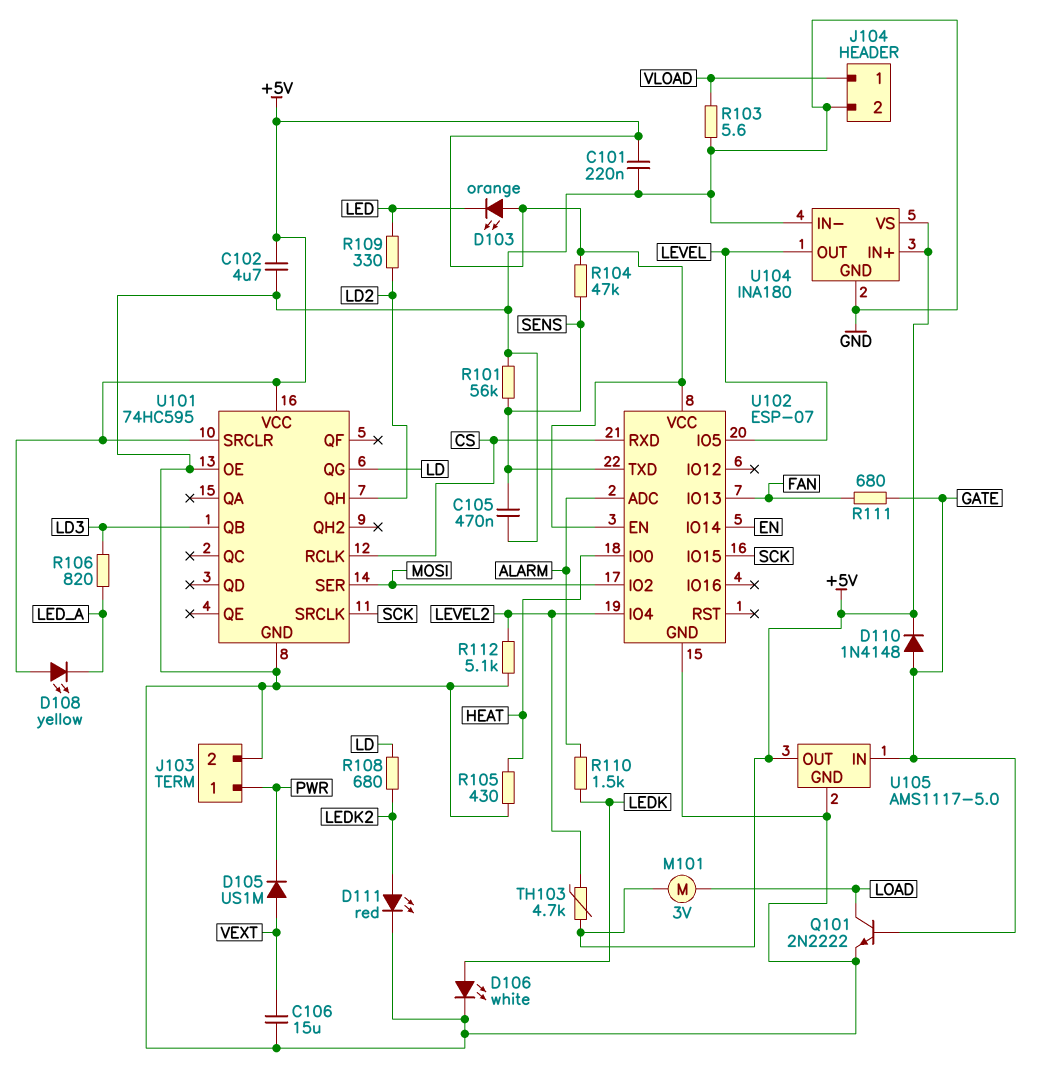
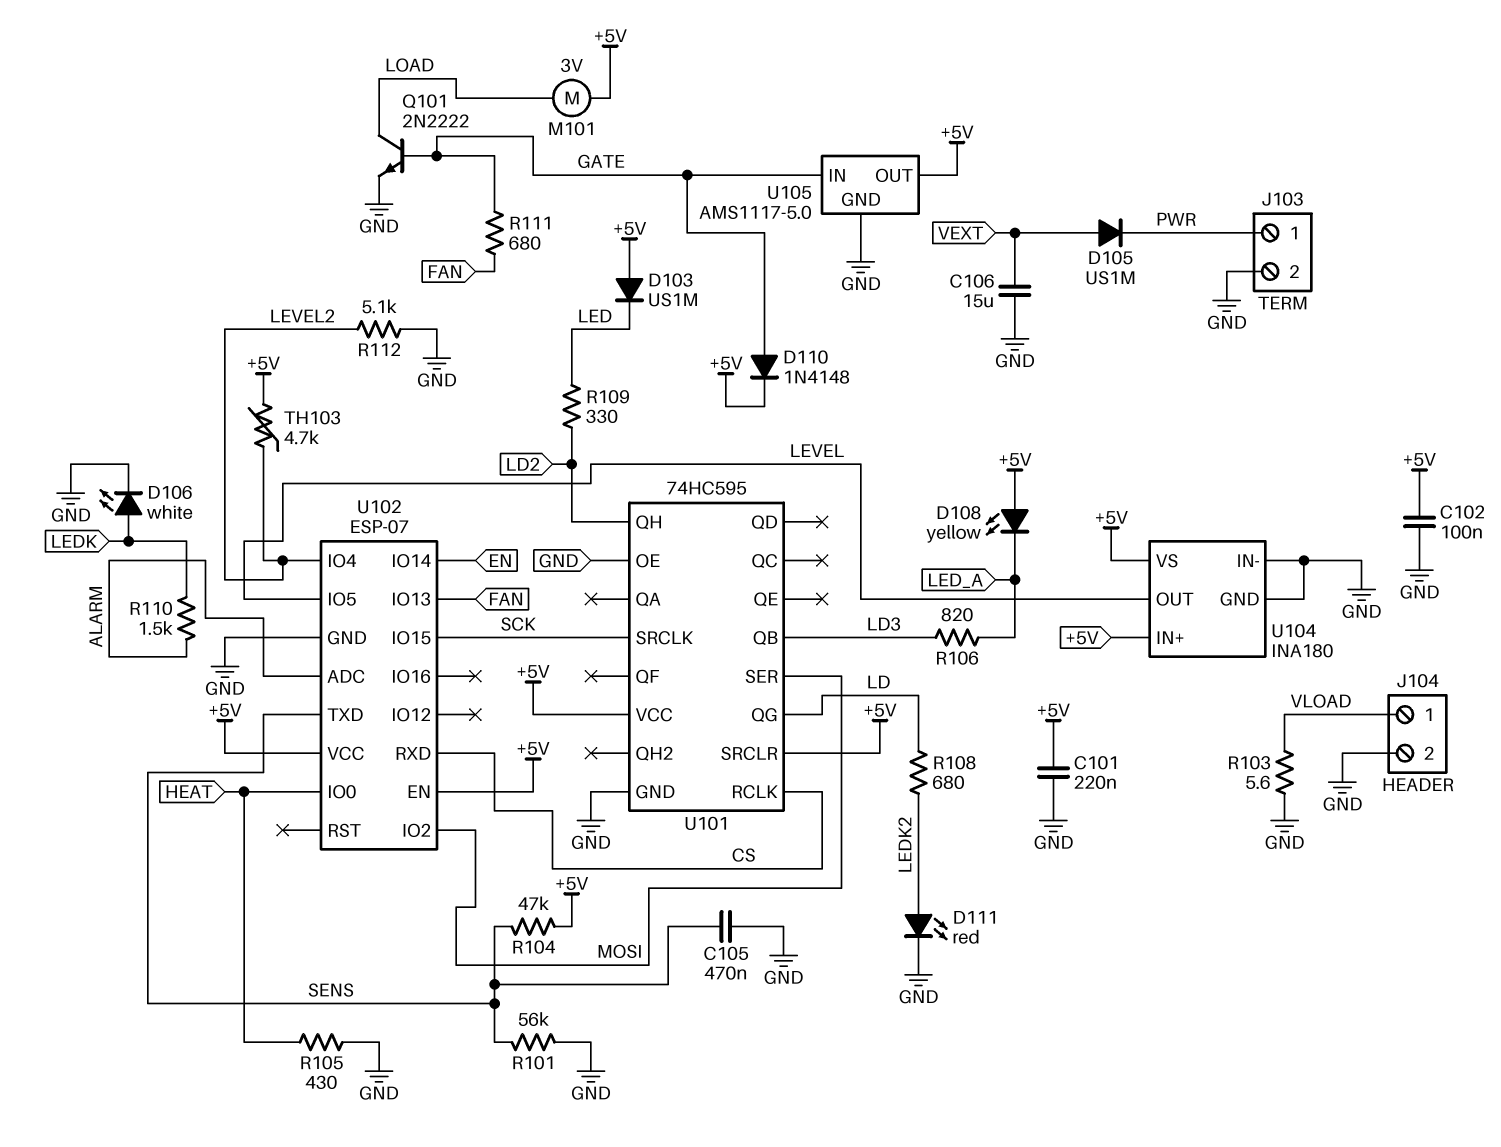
C102: 4.7uF (+5V, GND) -> 100nF (+5V, GND)
D103: LED orange (A +5V, K LED) -> diode US1M (A +5V, K LED)

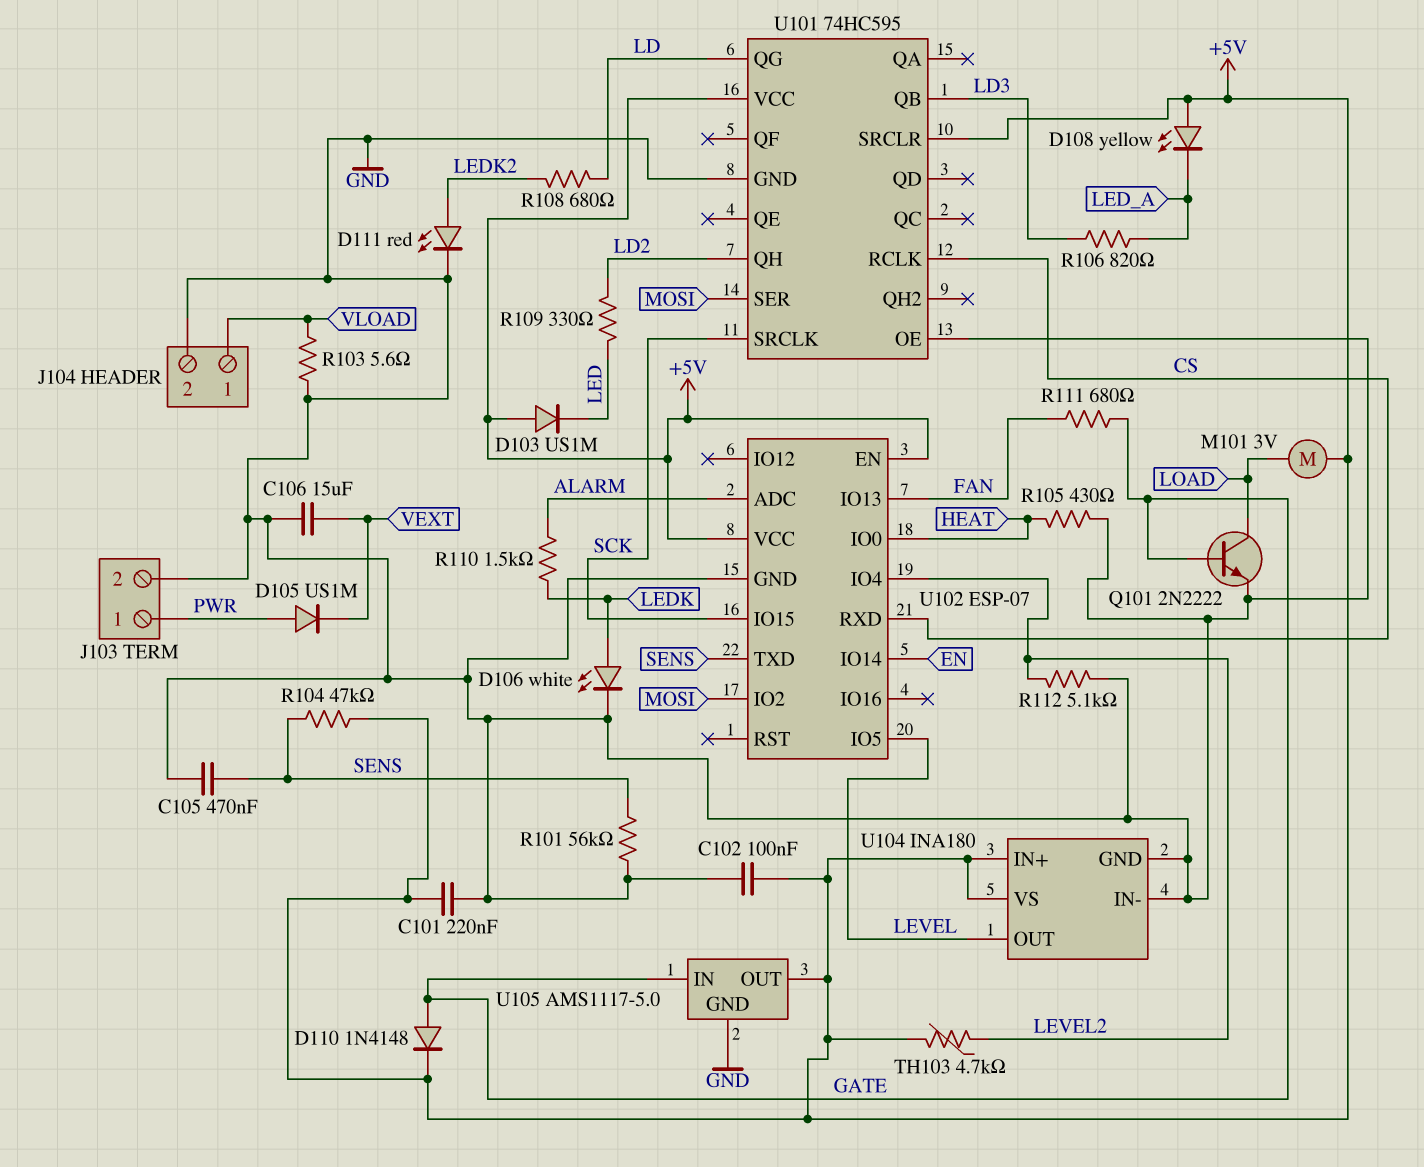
D105: diode US1M (A VEXT, K PWR) -> diode US1M (A PWR, K VEXT)

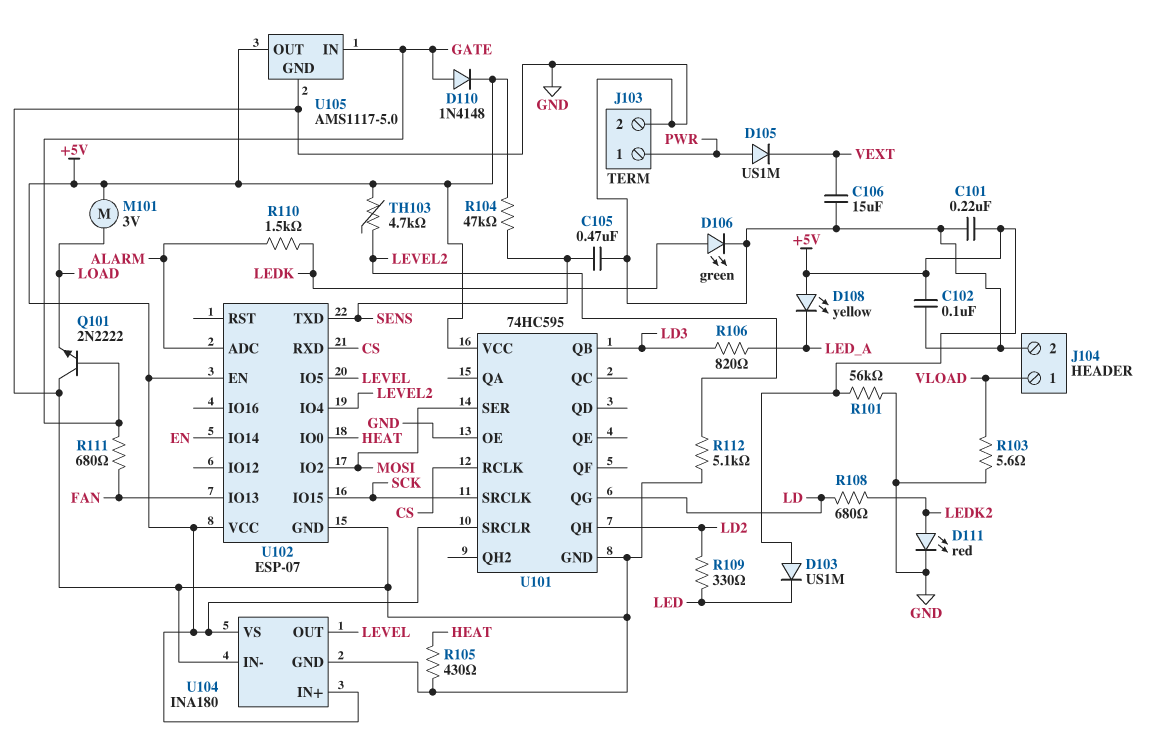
D106: LED white (A LEDK, K GND) -> LED green (A LEDK, K GND)
Q101: NPN 2N2222 (B GATE, C LOAD, E GND) -> NPN 2N2222 (B GATE, C GND, E LOAD)
R101: 56k (GND, SENS) -> 56k (+5V, GND)

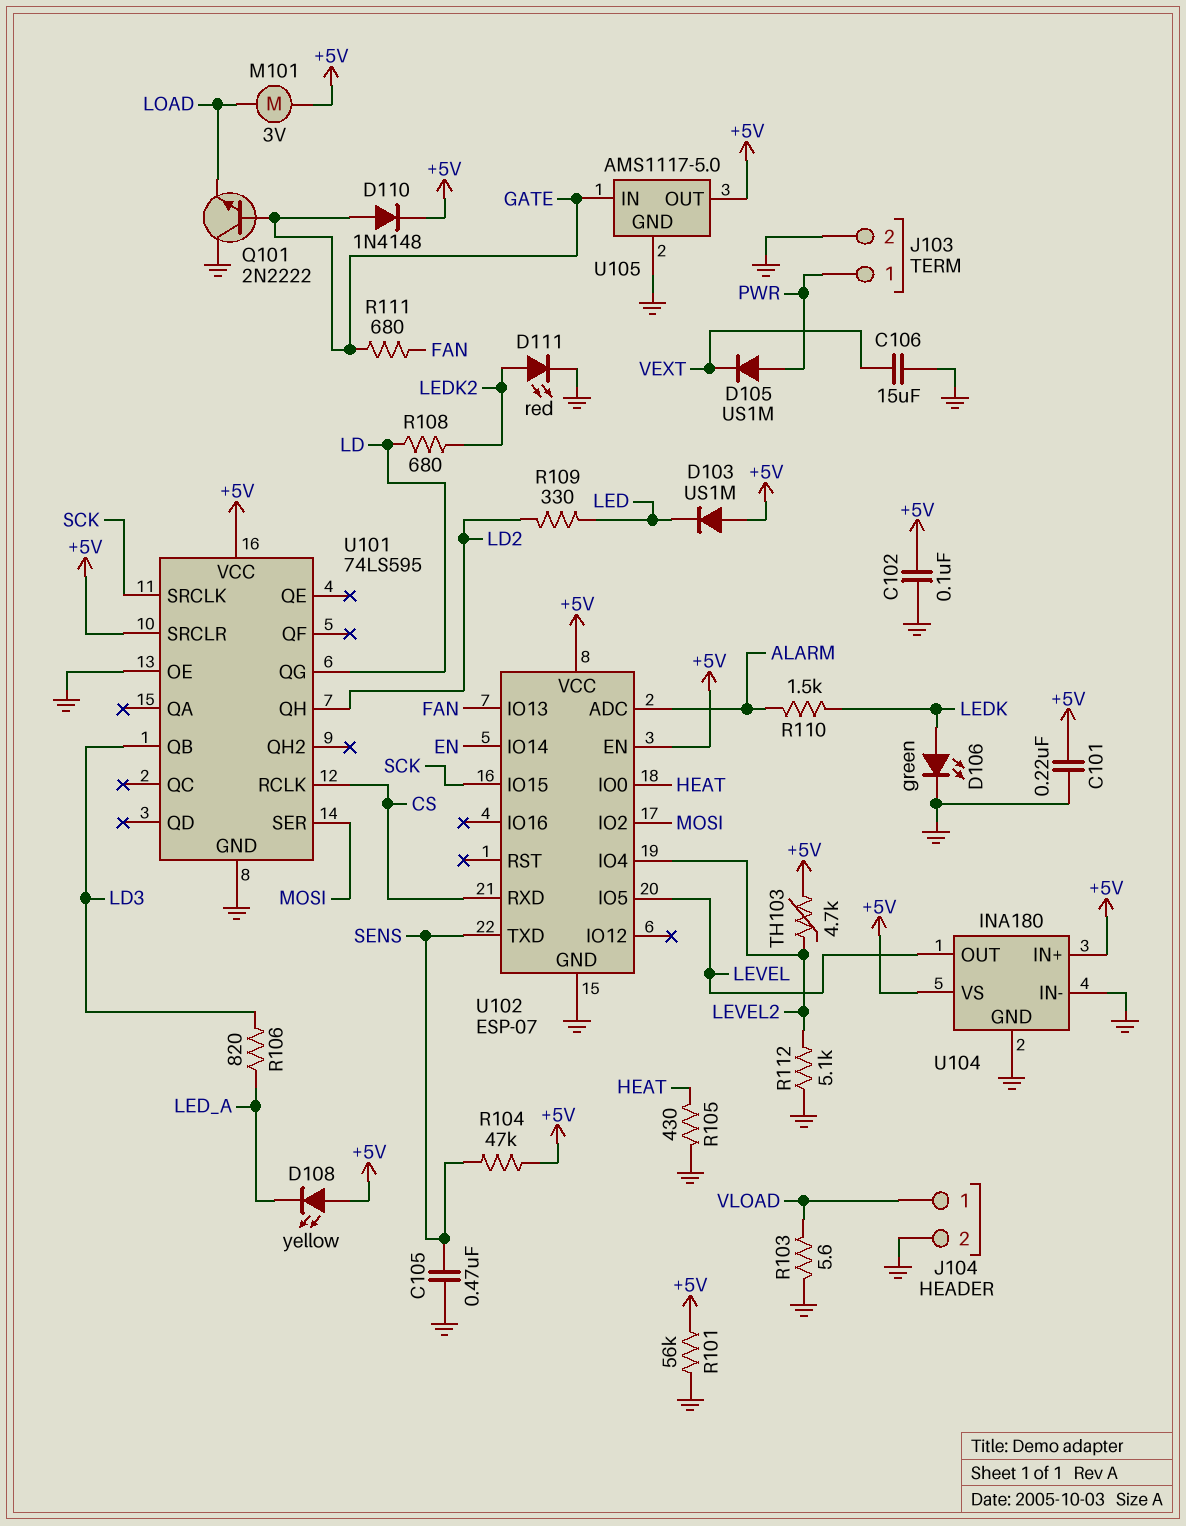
U101: 74HC595 -> 74LS595

